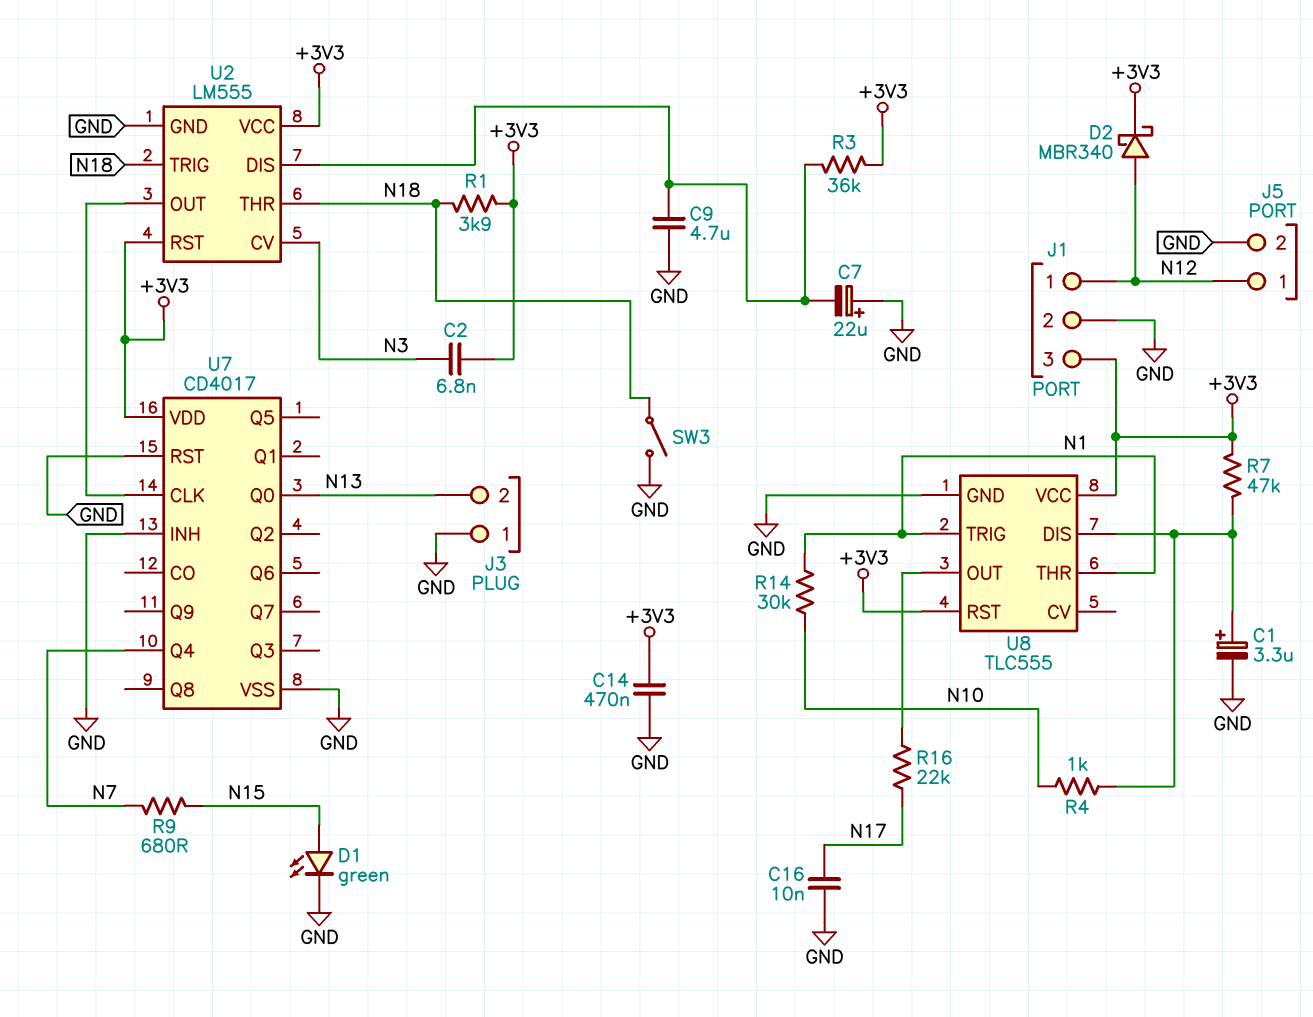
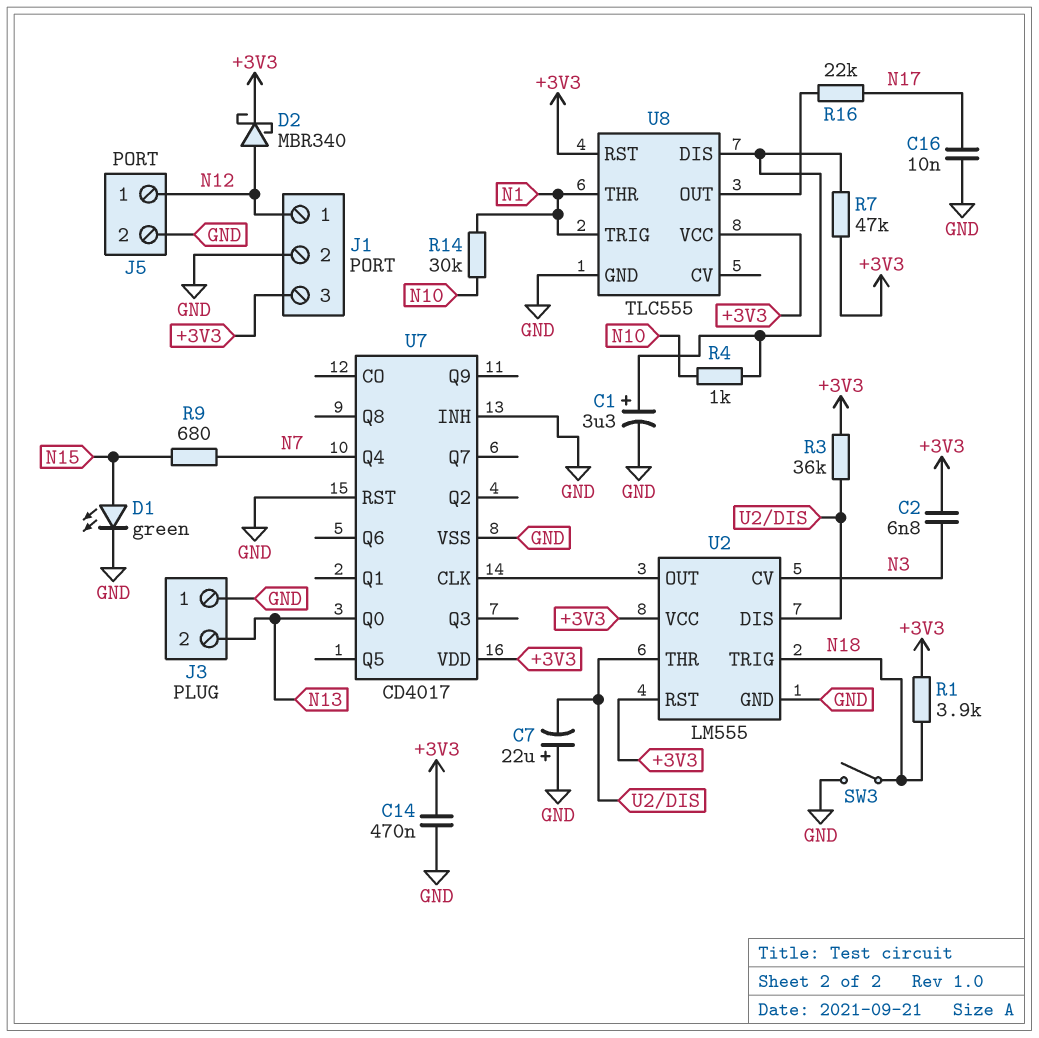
C9: 4.7uF (GND, U2/DIS) -> none
U2 pin THR: N18 -> U2/DIS

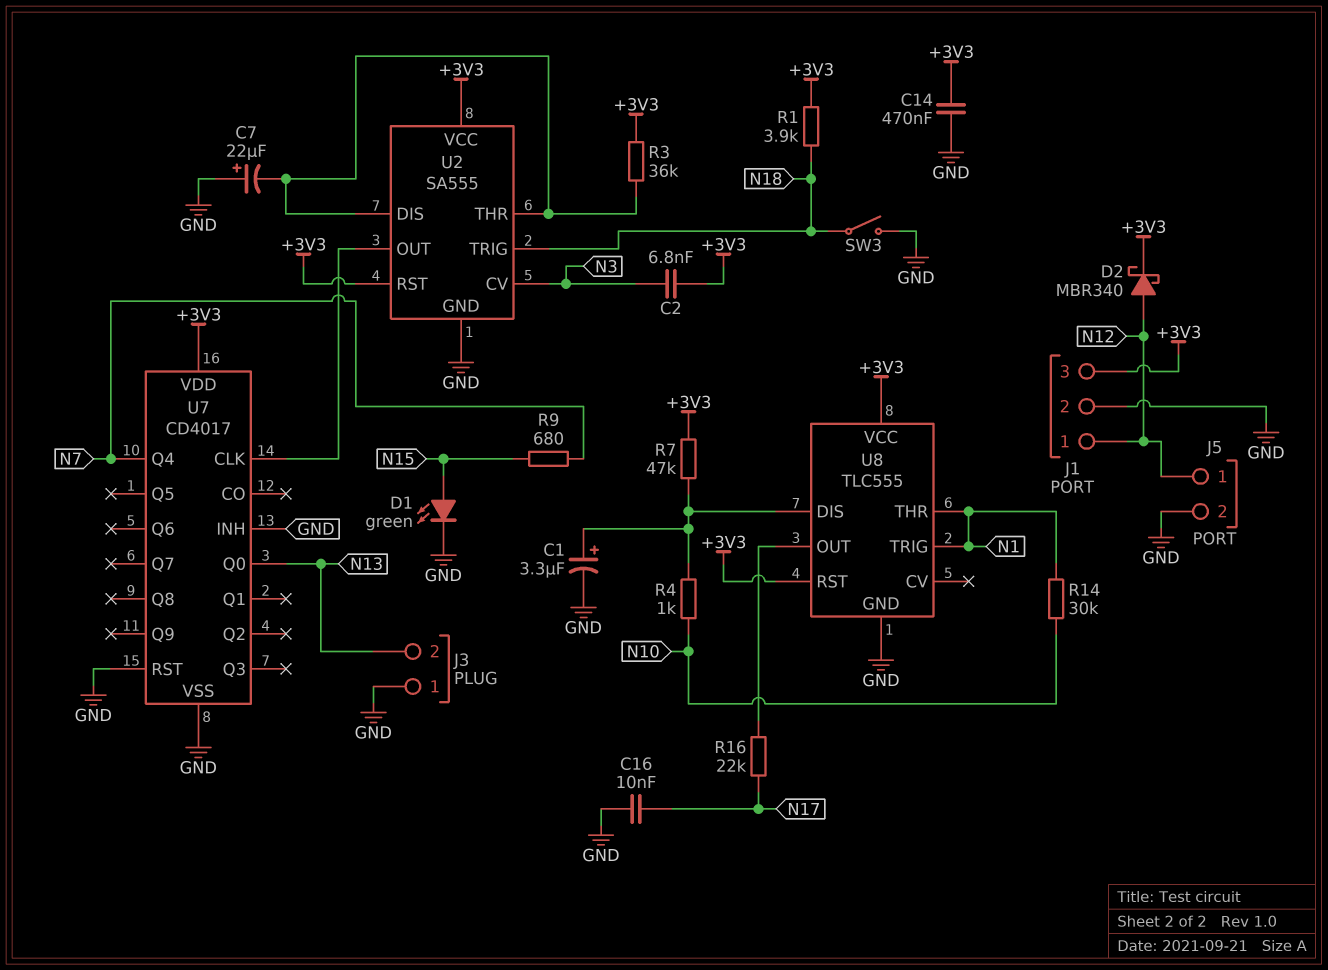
U2: LM555 -> SA555

